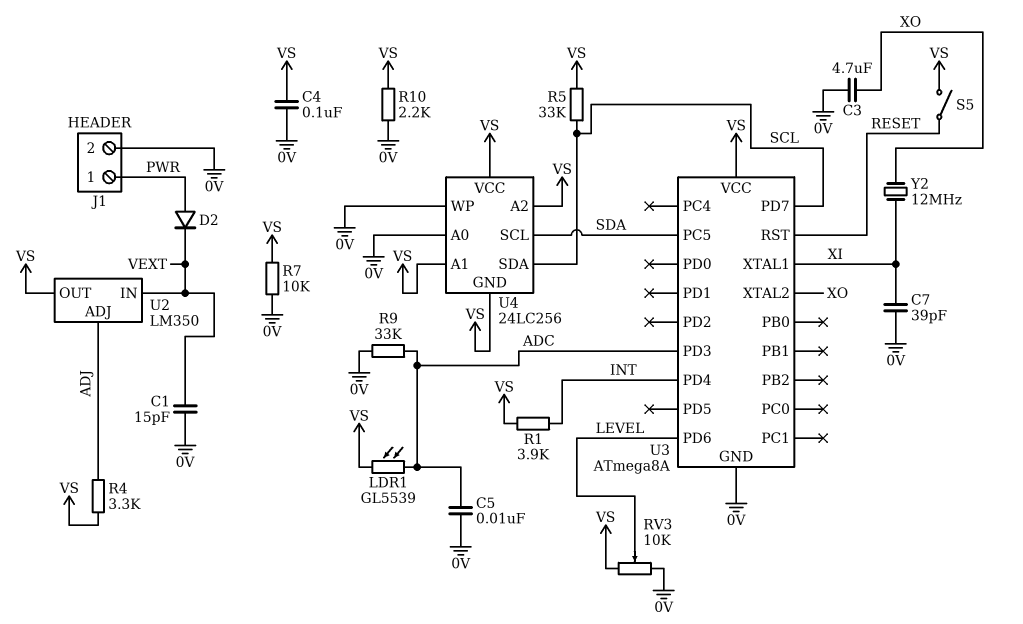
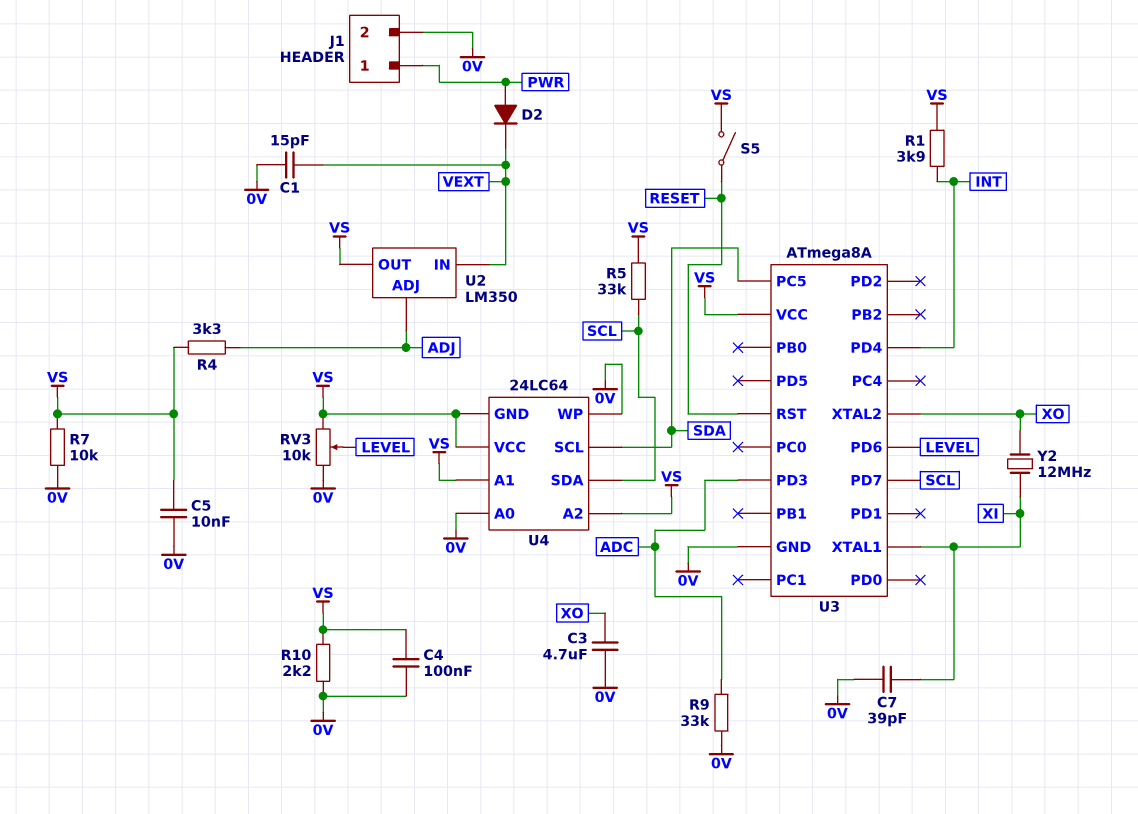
C5: 10nF (0V, ADC) -> 10nF (0V, VS)
LDR1: GL5539 (ADC, VS) -> none
U4: 24LC256 -> 24LC64

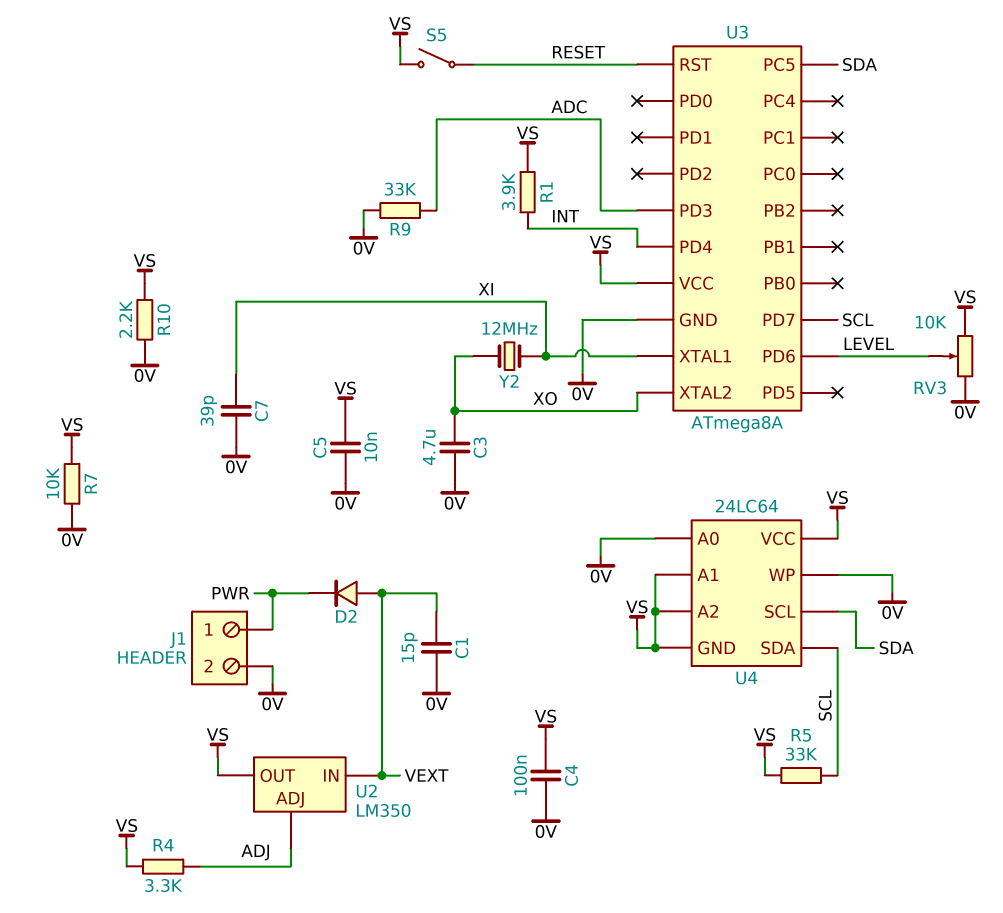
D2: diode (A PWR, K VEXT) -> diode (A VEXT, K PWR)

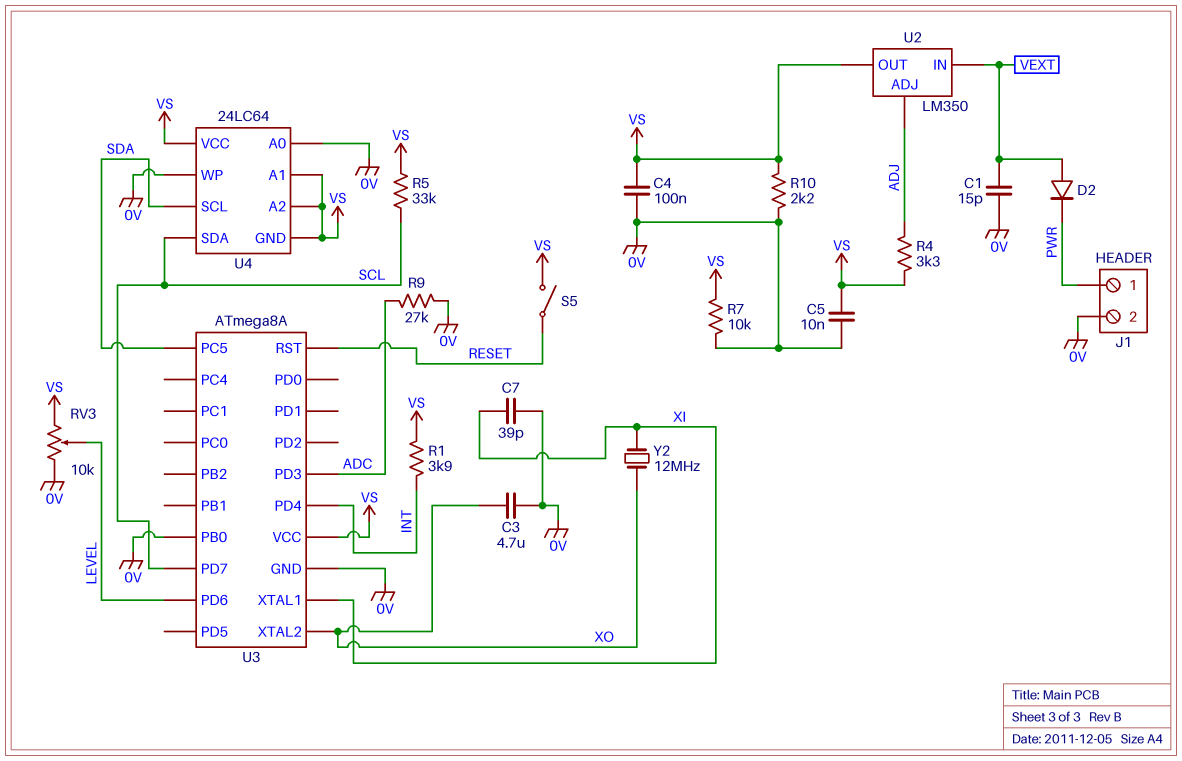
R9: 33k (0V, ADC) -> 27k (0V, ADC)
U3 pin PB0: none -> 0V

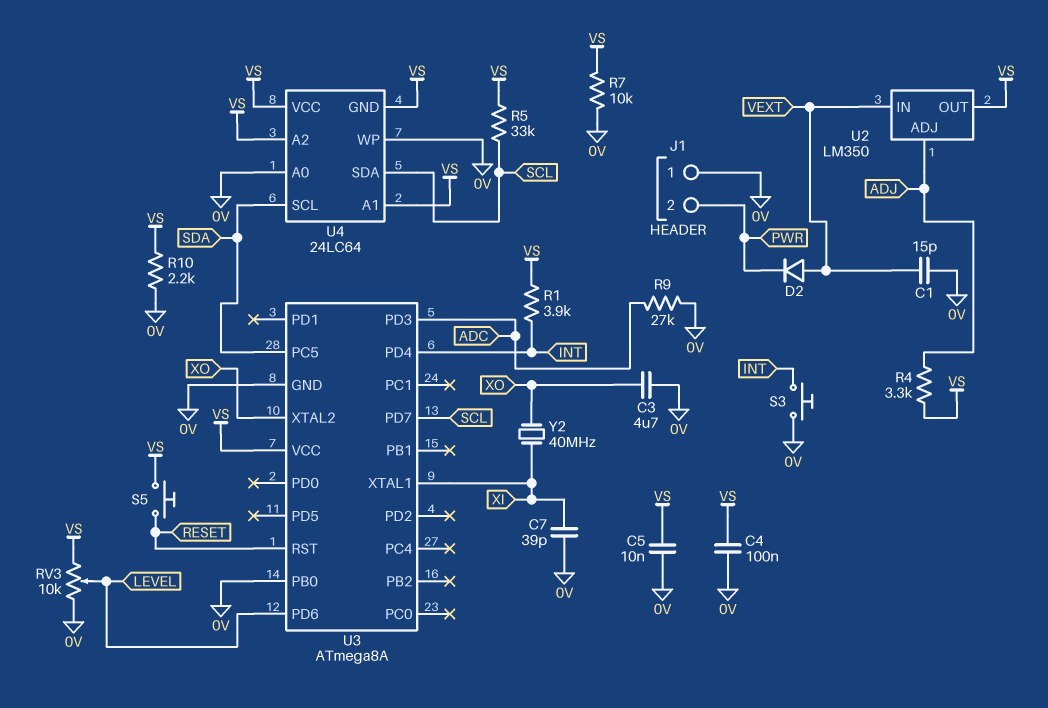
J1 pin 1: PWR -> 0V
J1 pin 2: 0V -> PWR
S3: none -> button (0V, INT)
S5: switch (RESET, VS) -> button (RESET, VS)
Y2: 12MHz (XI, XO) -> 40MHz (XI, XO)

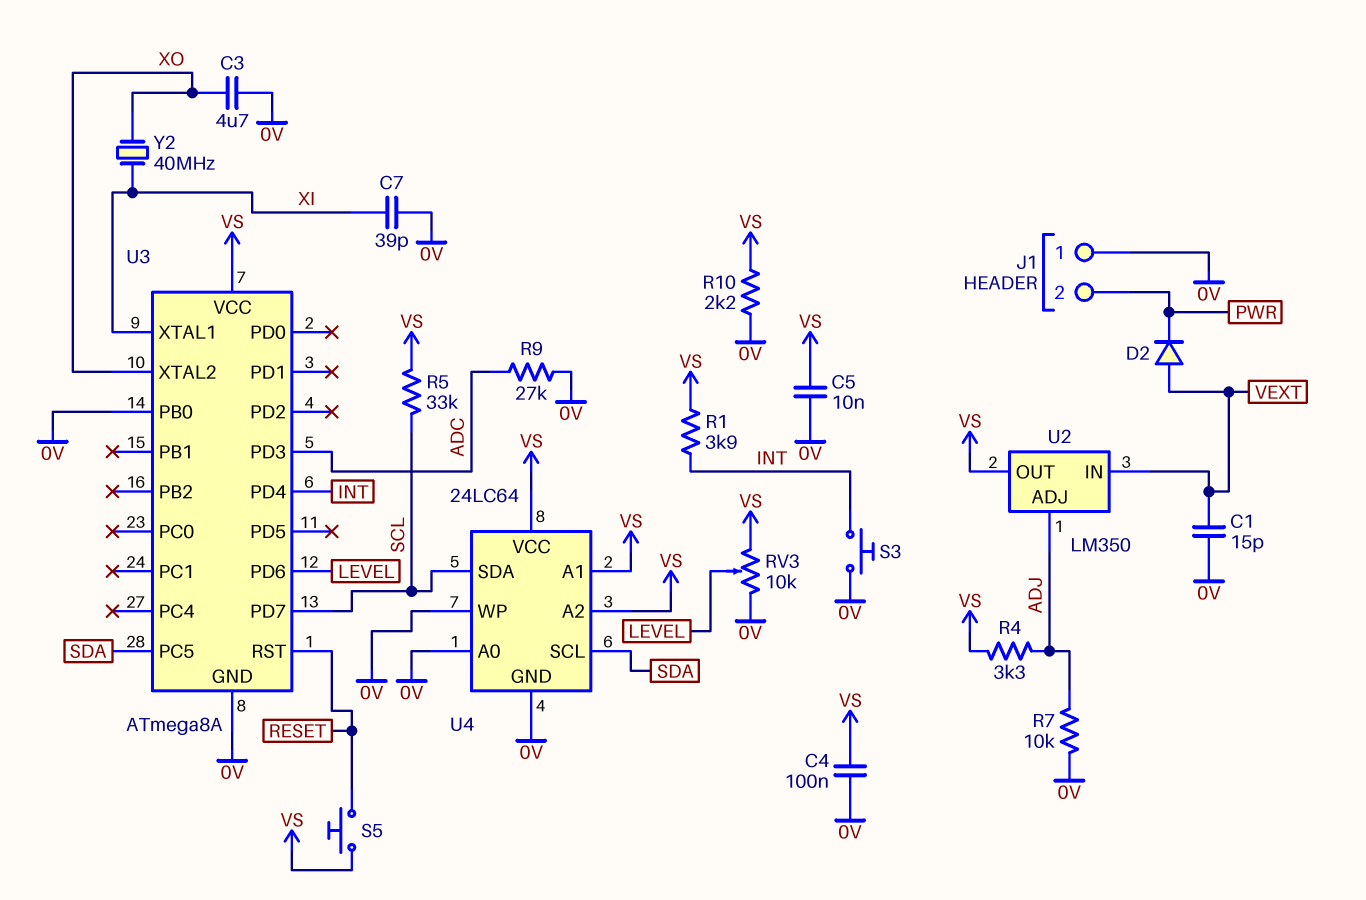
R7: 10k (0V, VS) -> 10k (0V, ADJ)
U4 pin GND: VS -> 0V

